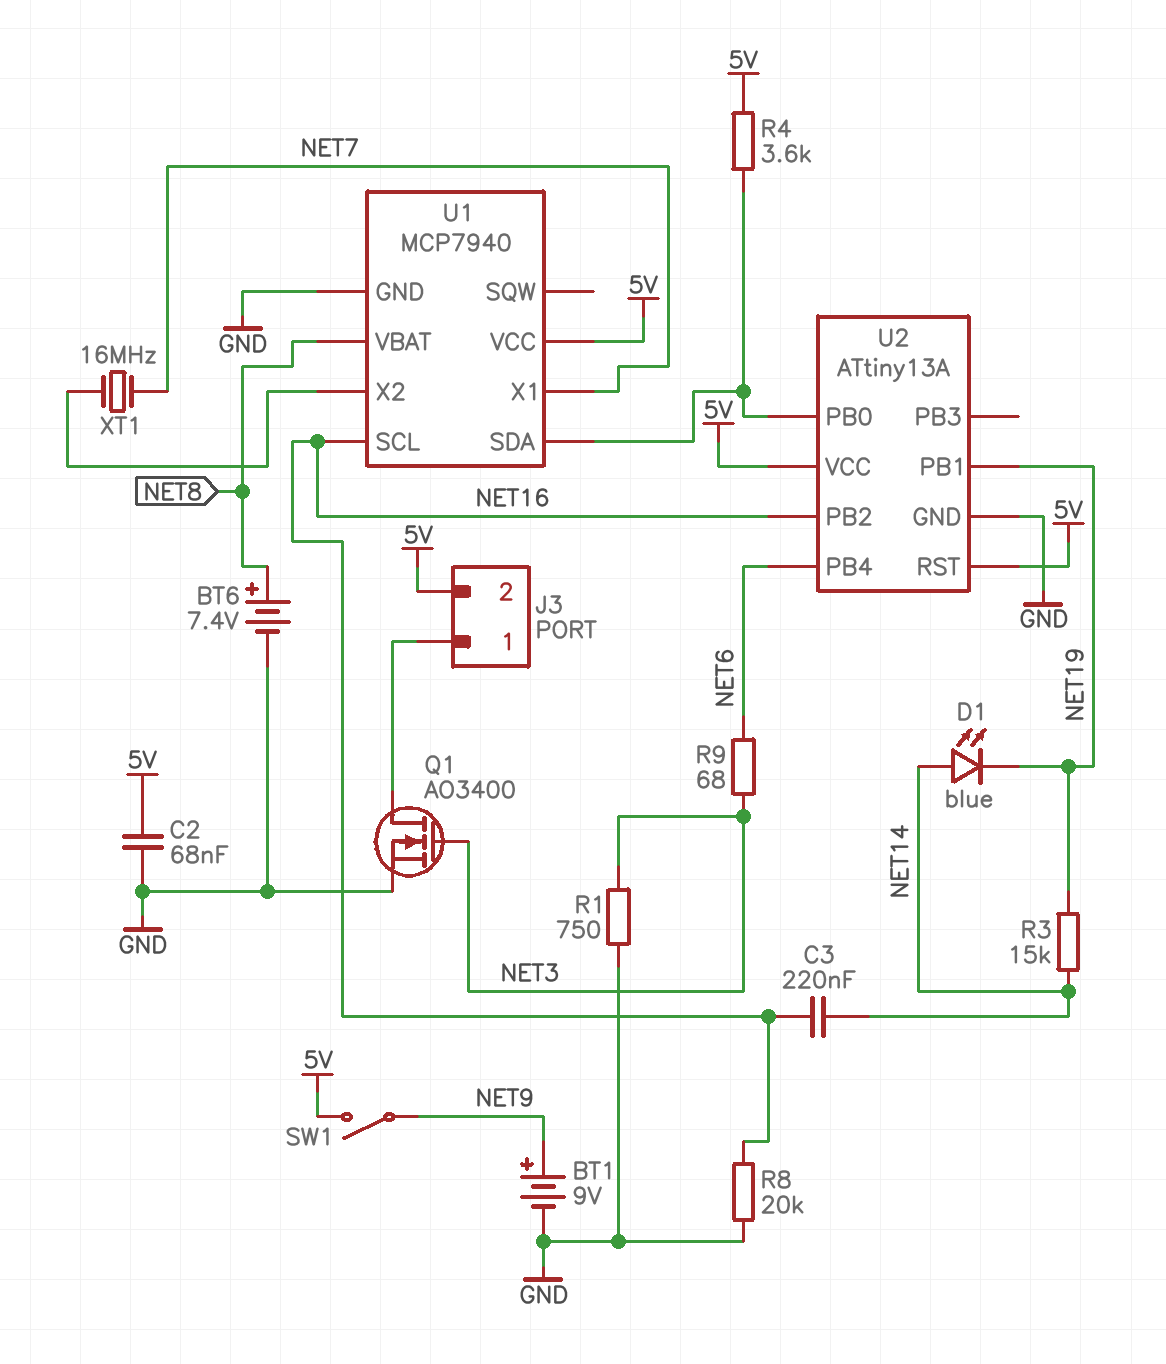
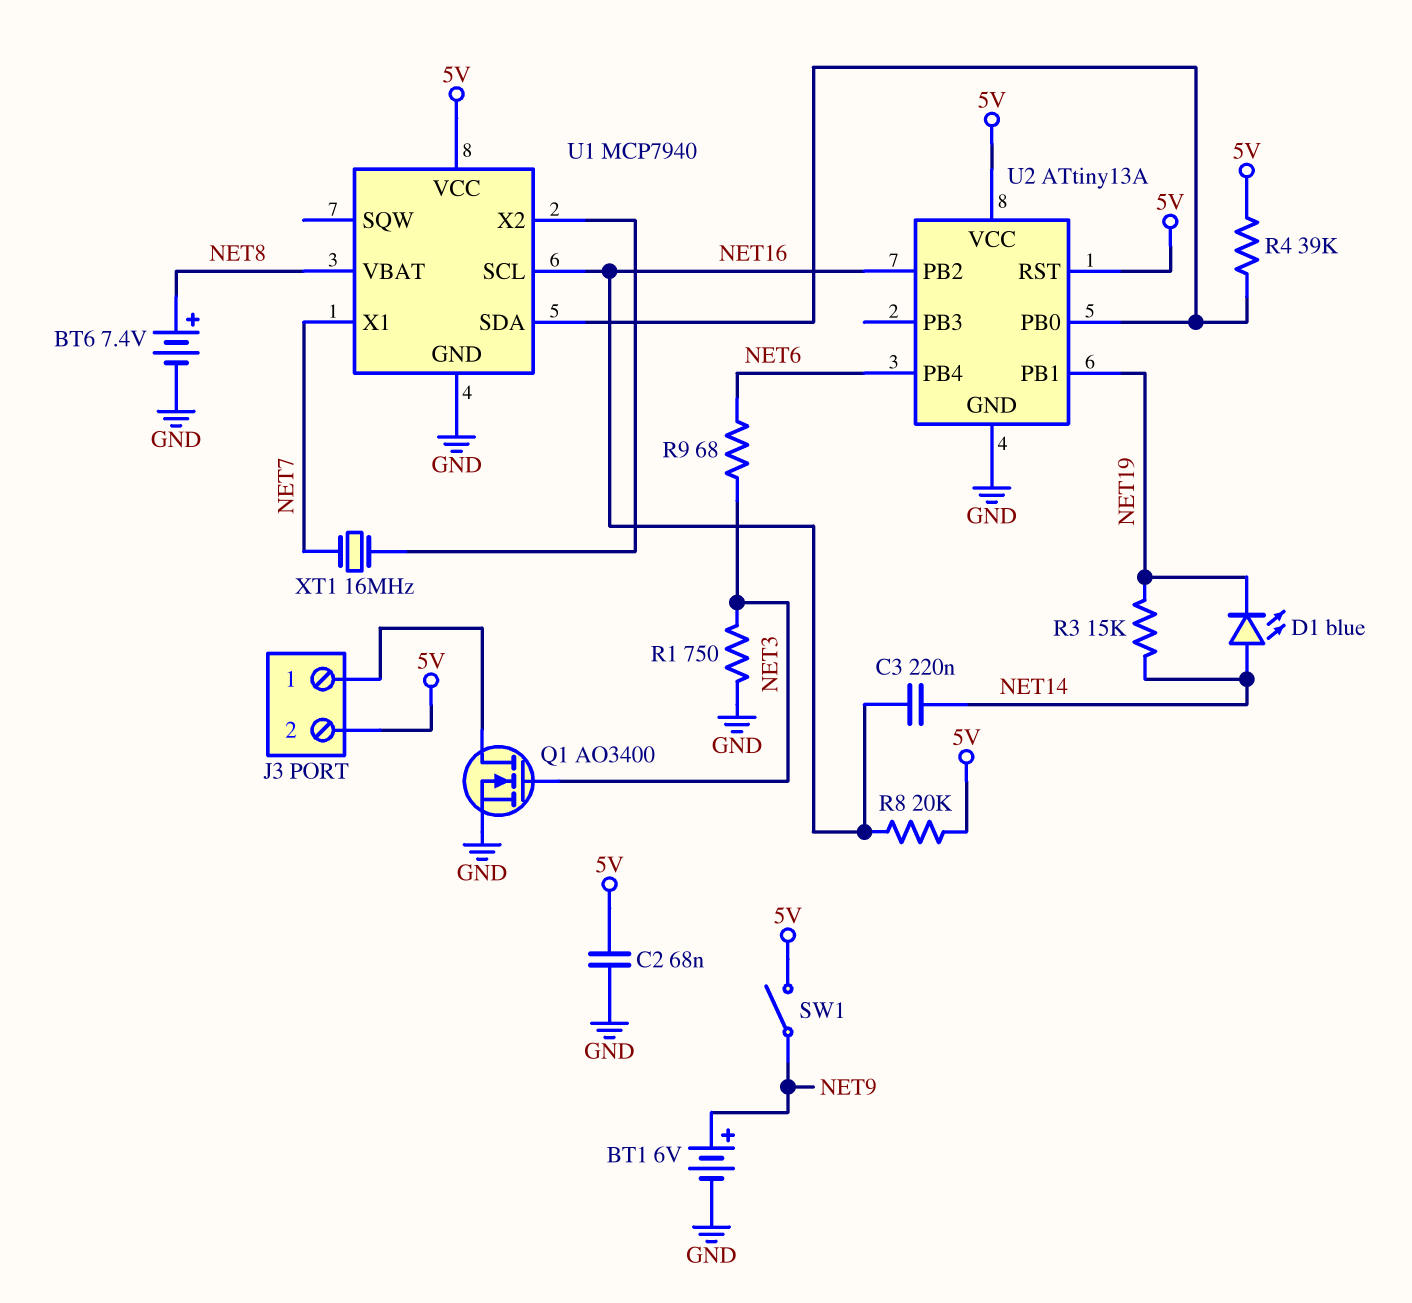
BT1: 9V (plus NET9, minus GND) -> 6V (plus NET9, minus GND)
R4: 3.6k (5V, U1/SDA) -> 39k (5V, U1/SDA)
R8: 20k (GND, NET16) -> 20k (5V, NET16)

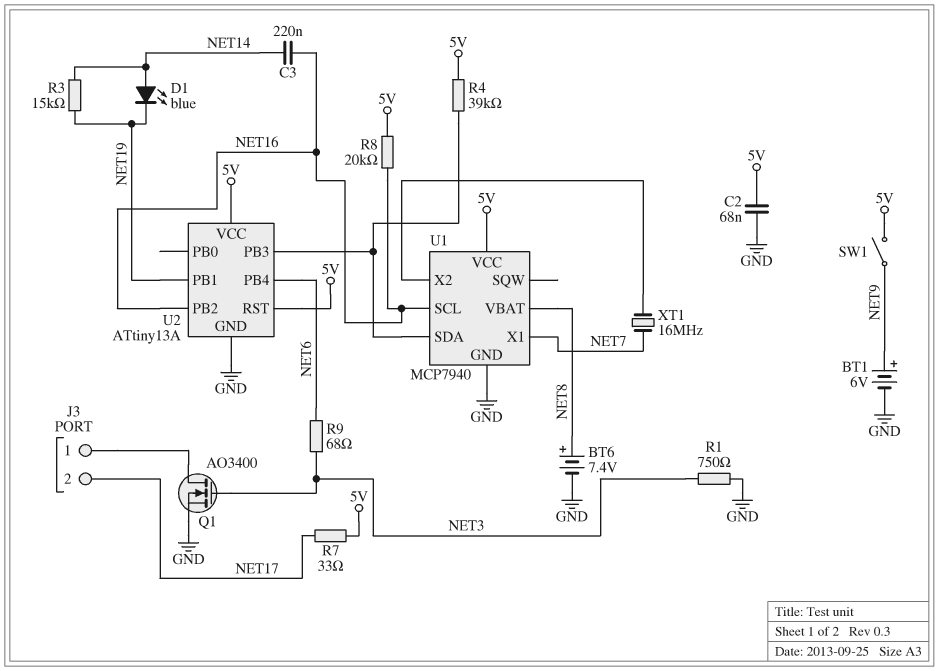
J3 pin 2: 5V -> NET17
R7: none -> 33 (5V, NET17)
U2 pin PB0: U1/SDA -> none
U2 pin PB3: none -> U1/SDA

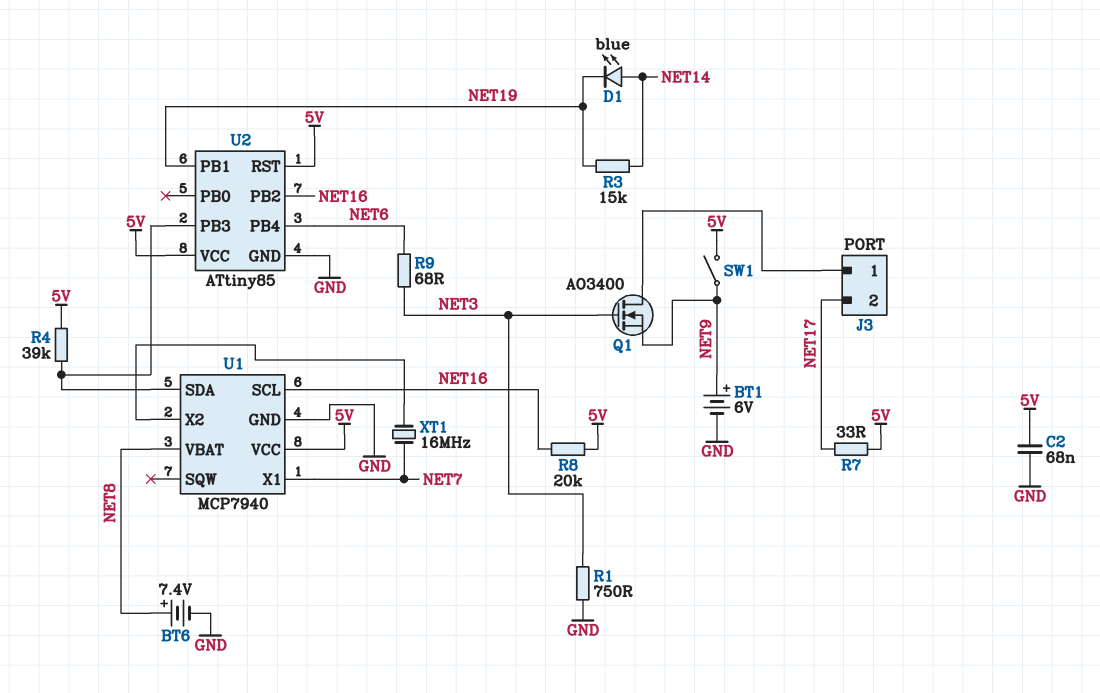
C3: 220nF (NET14, NET16) -> none
Q1: NMOS AO3400 (G NET3, D J3/1, S GND) -> NMOS AO3400 (G NET3, D J3/1, S NET9)
U2: ATtiny13A -> ATtiny85

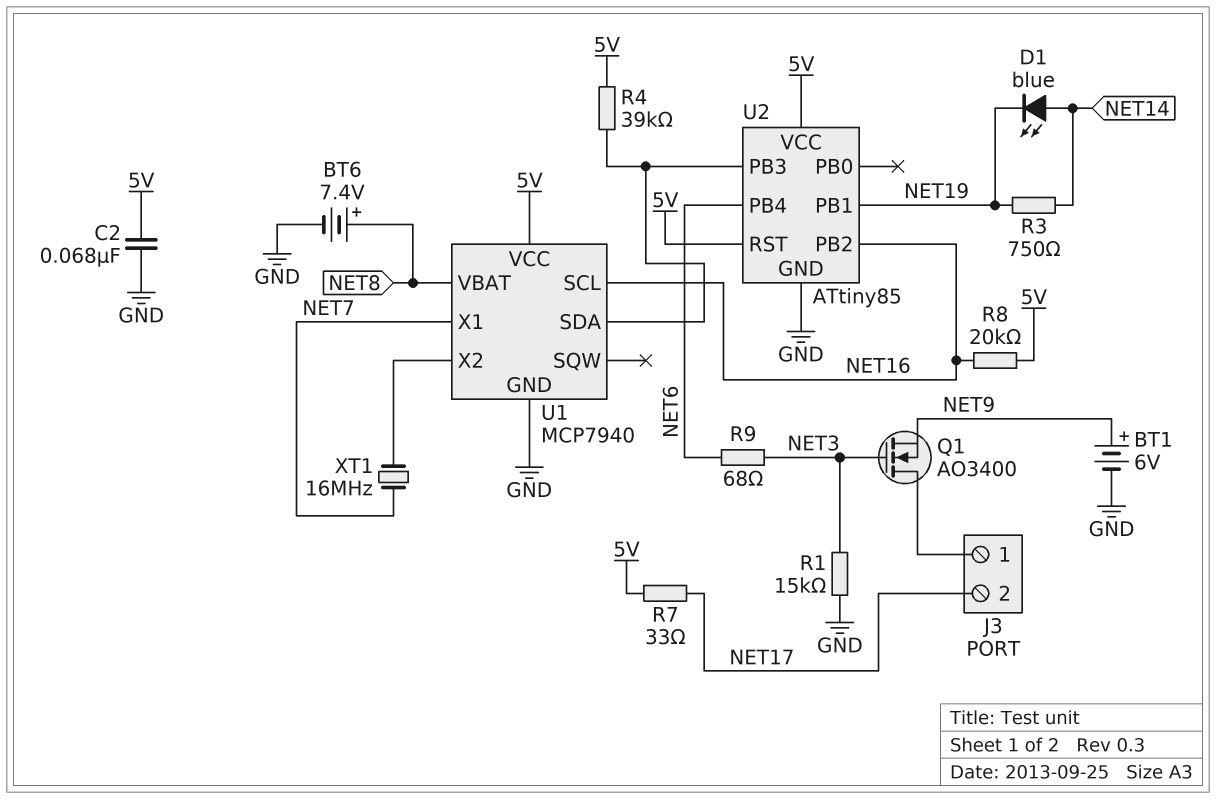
R1: 750 (GND, NET3) -> 15k (GND, NET3)
R3: 15k (NET14, NET19) -> 750 (NET14, NET19)
SW1: switch (5V, NET9) -> none

